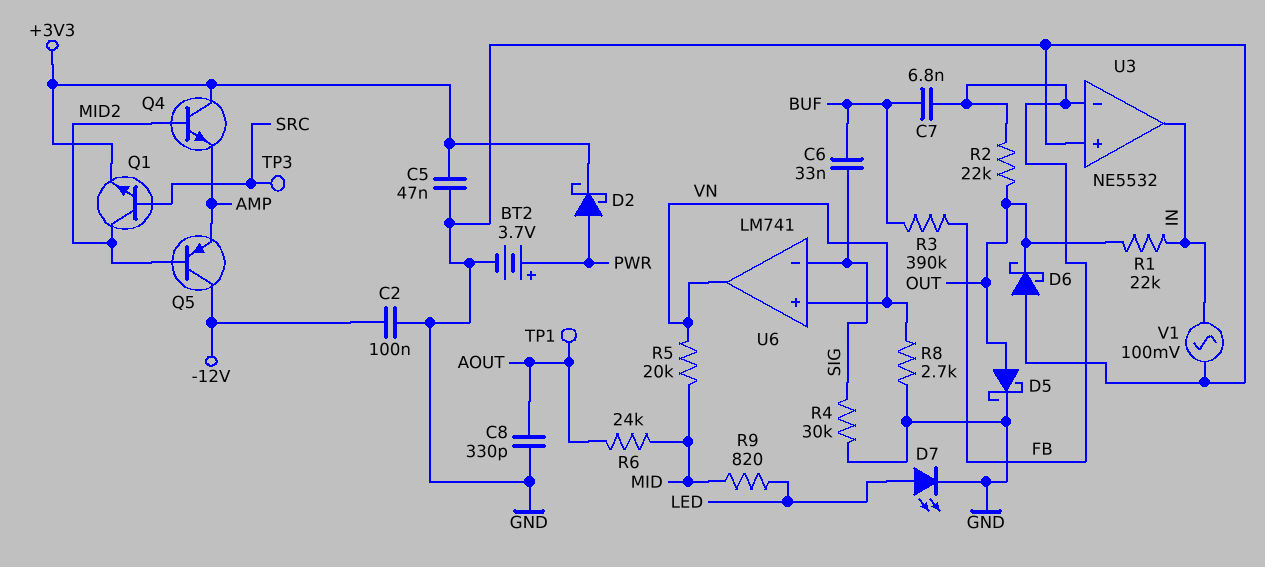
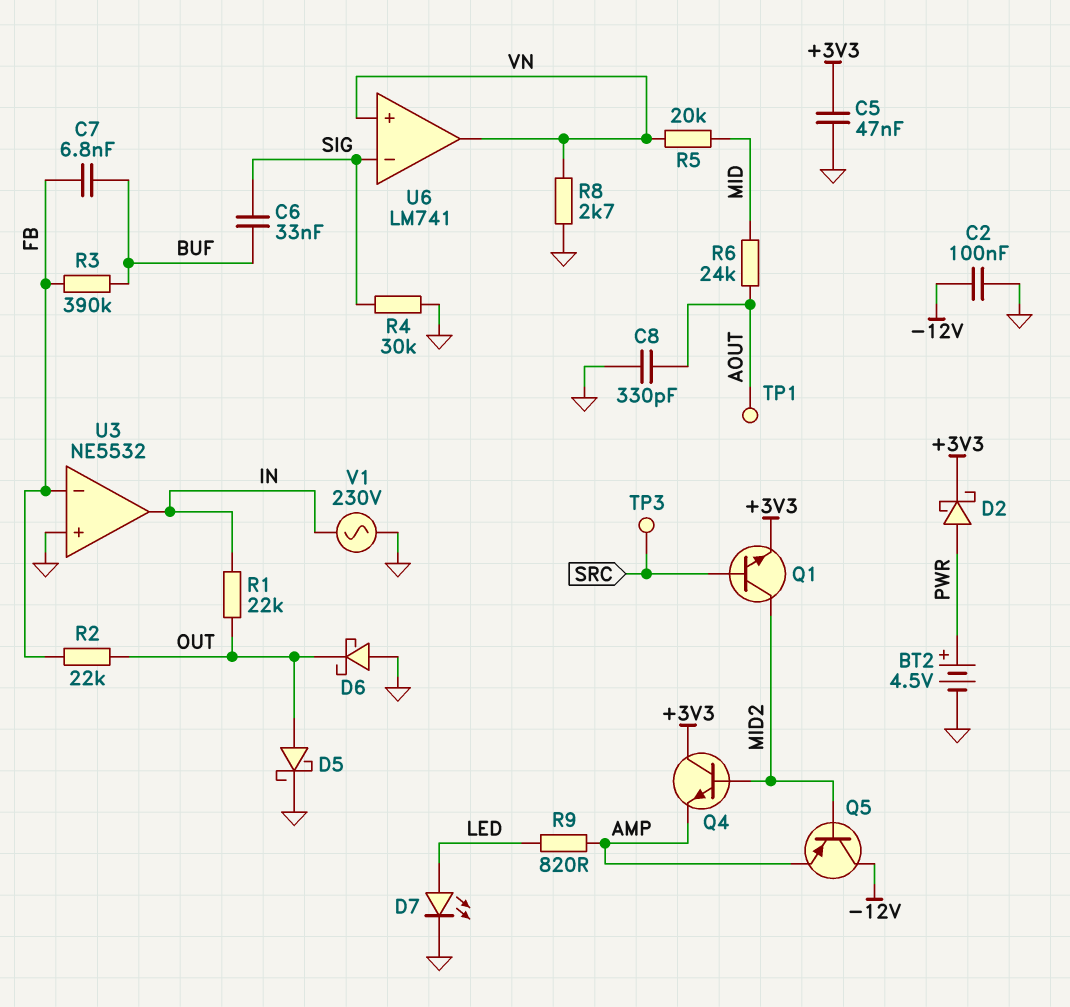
BT2: 3.7V (plus PWR, minus GND) -> 4.5V (plus PWR, minus GND)
R9: 820 (LED, MID) -> 820 (AMP, LED)
V1: AC 100mV (GND, IN) -> AC 230V (GND, IN)

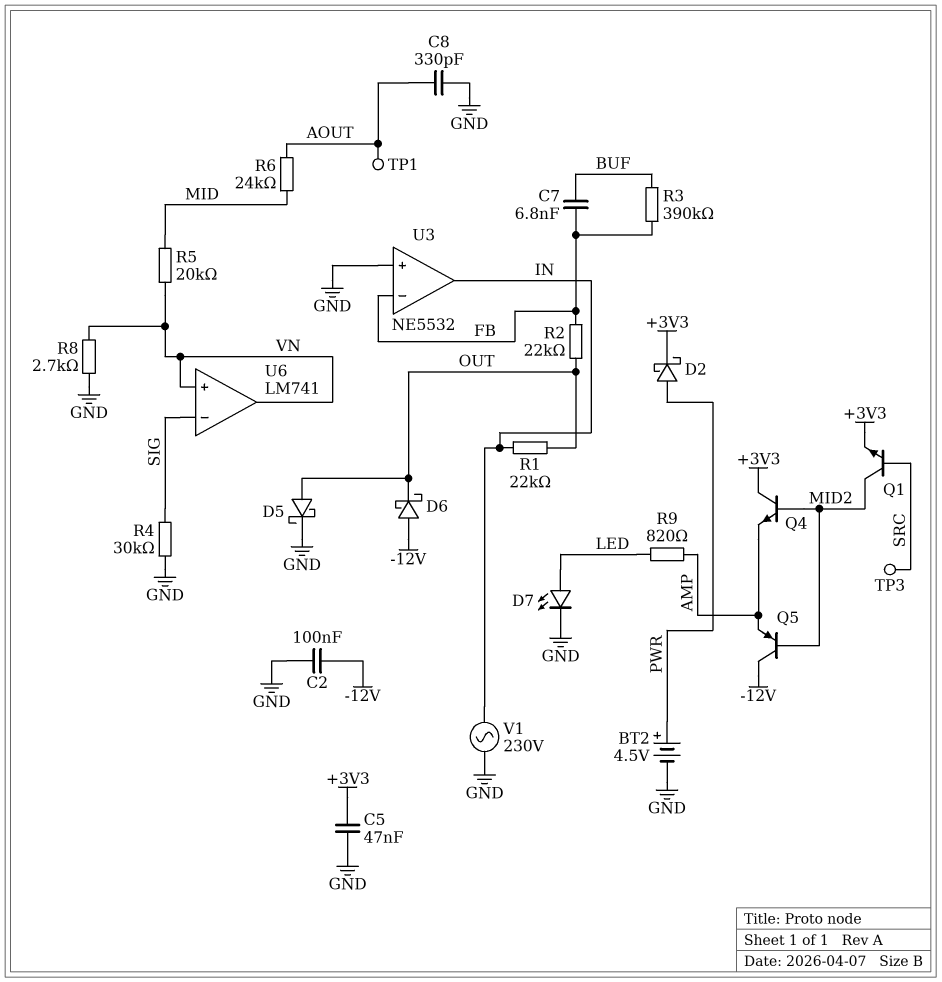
C6: 33nF (BUF, SIG) -> none
D6: schottky (A GND, K OUT) -> schottky (A -12V, K OUT)

